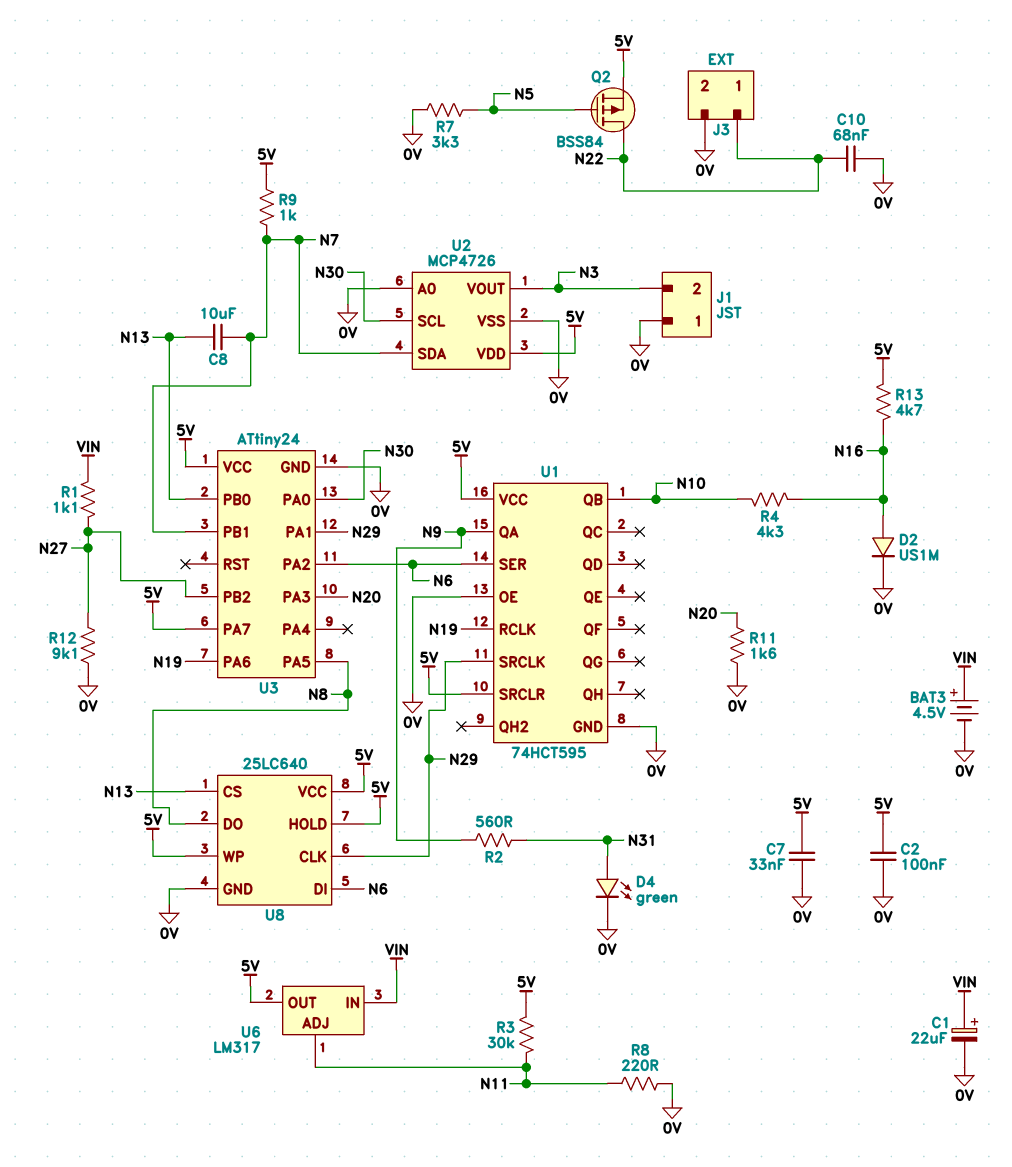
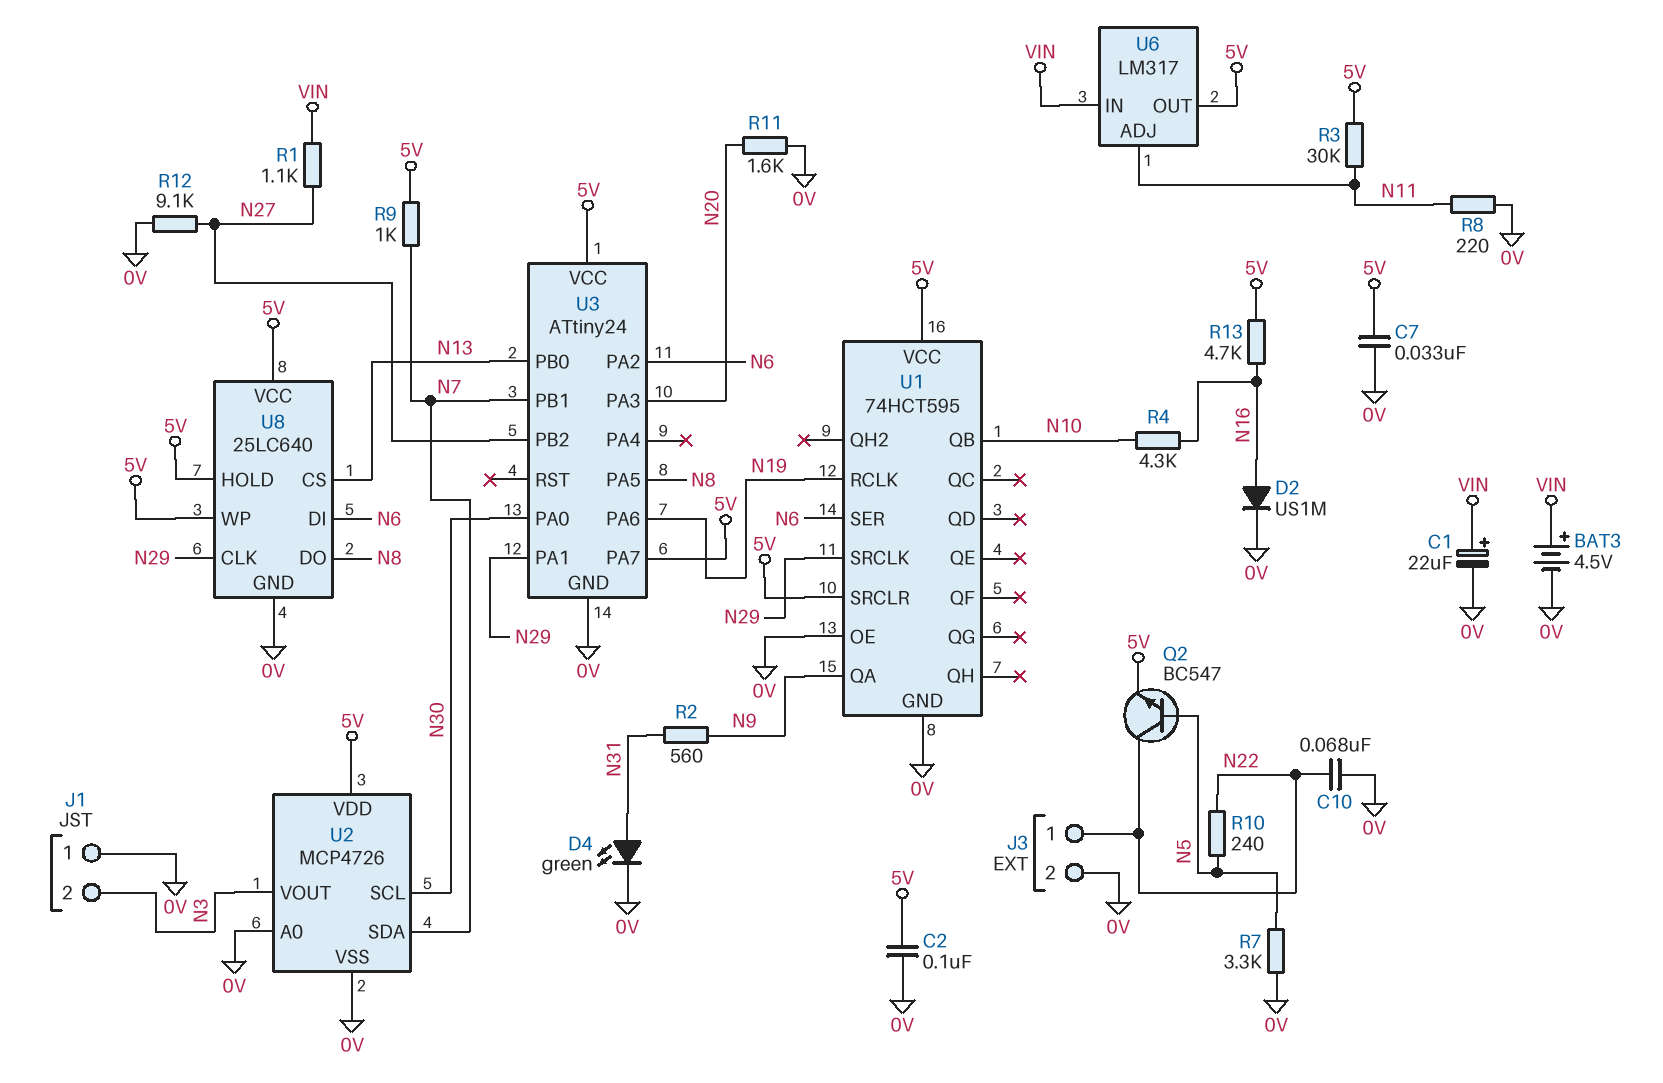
C8: 10uF (N7, N13) -> none
Q2: PMOS BSS84 (G N5, D N22, S 5V) -> NPN BC547 (B N5, C N22, E 5V)
R10: none -> 240 (N5, N22)

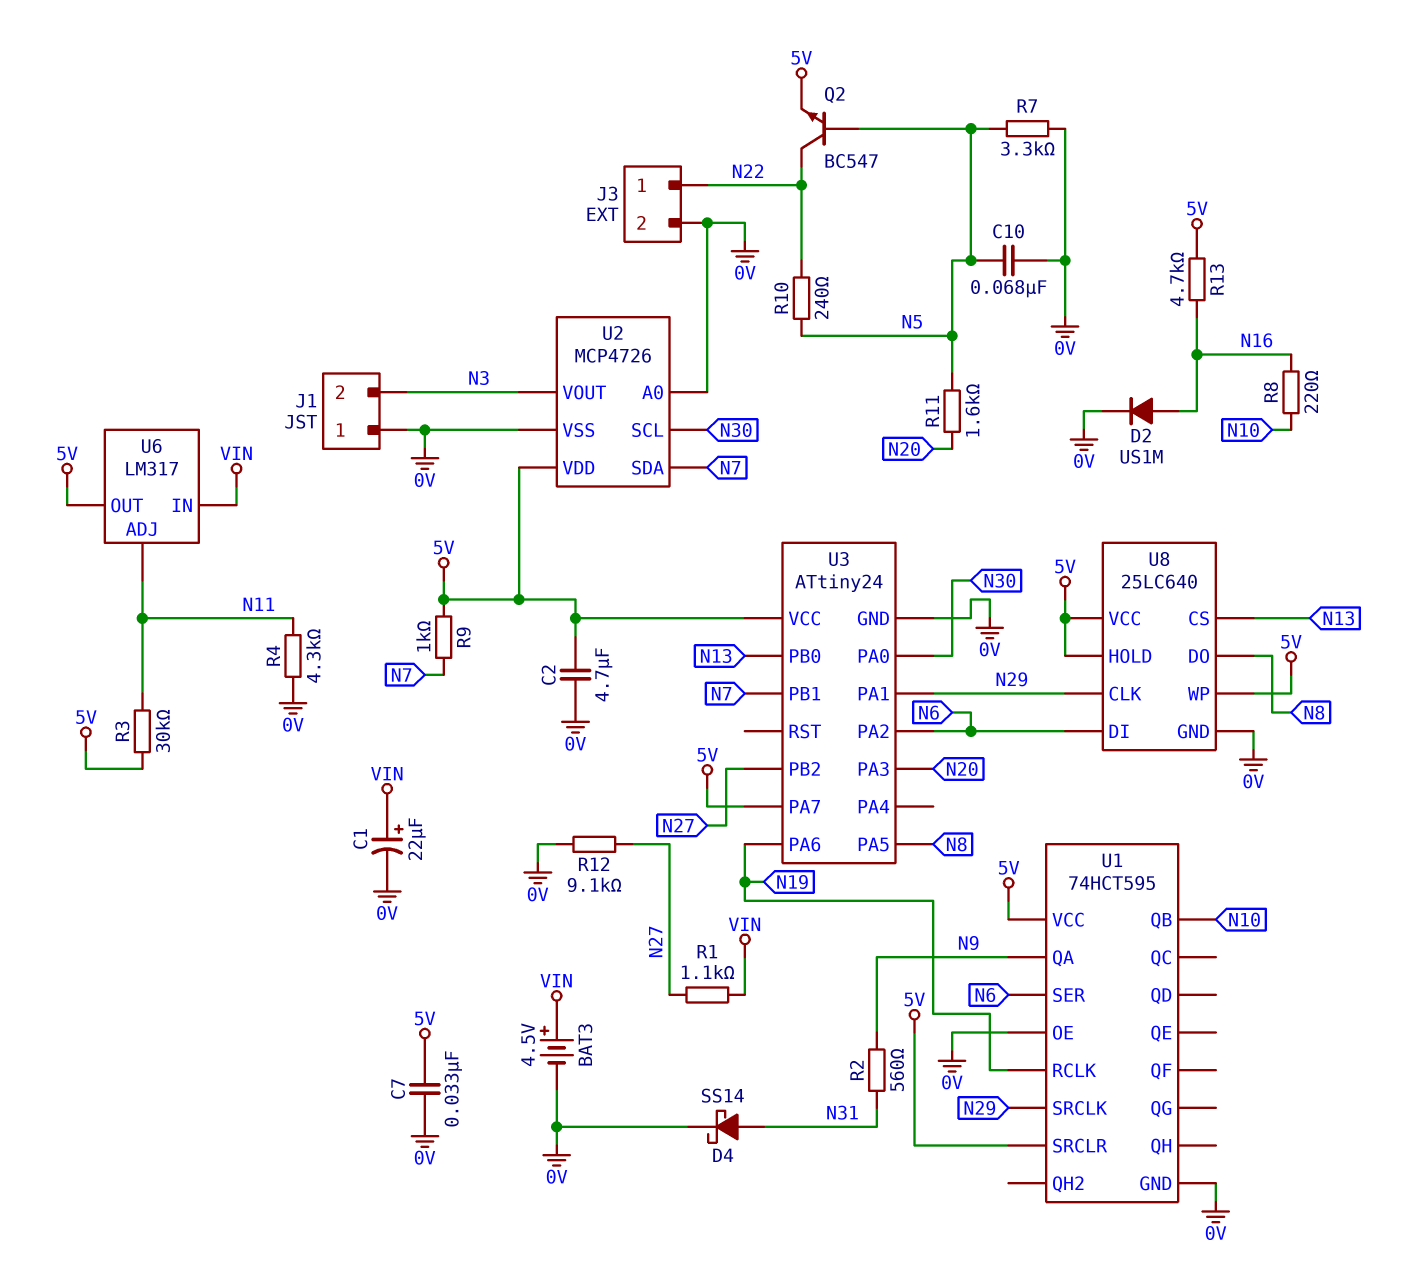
C2: 100nF (0V, 5V) -> 4.7uF (0V, 5V)
C10: 68nF (0V, N22) -> 68nF (0V, N5)
D4: LED green (A N31, K 0V) -> schottky SS14 (A N31, K 0V)
R4: 4.3k (N10, N16) -> 4.3k (0V, N11)
R8: 220 (0V, N11) -> 220 (N10, N16)
R11: 1.6k (0V, N20) -> 1.6k (N5, N20)

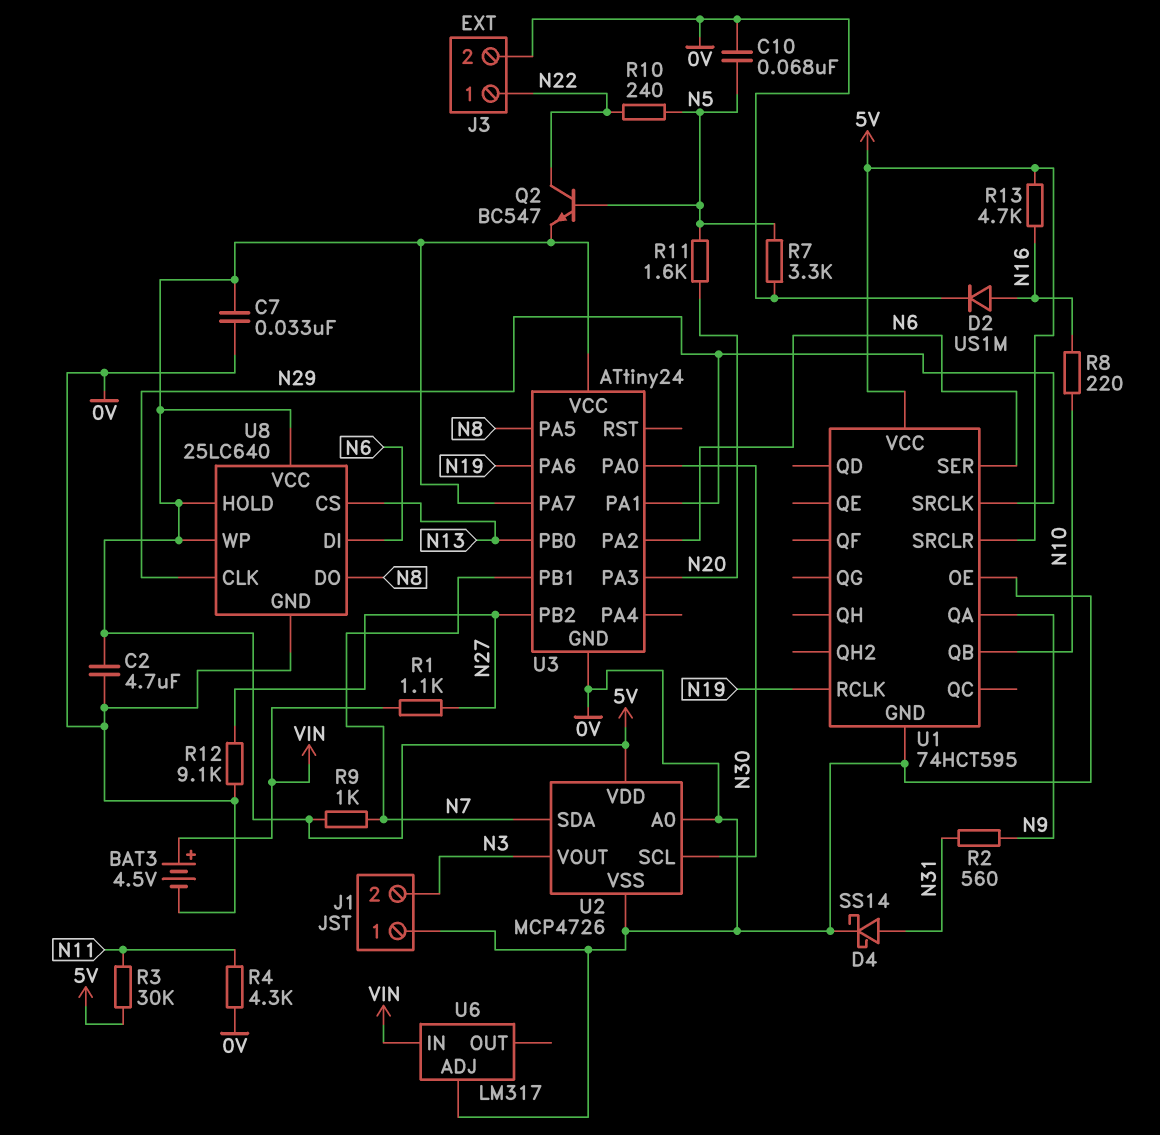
C1: 22uF (plus VIN, minus 0V) -> none
U6 pin ADJ: N11 -> 0V
U6 pin OUT: 5V -> none

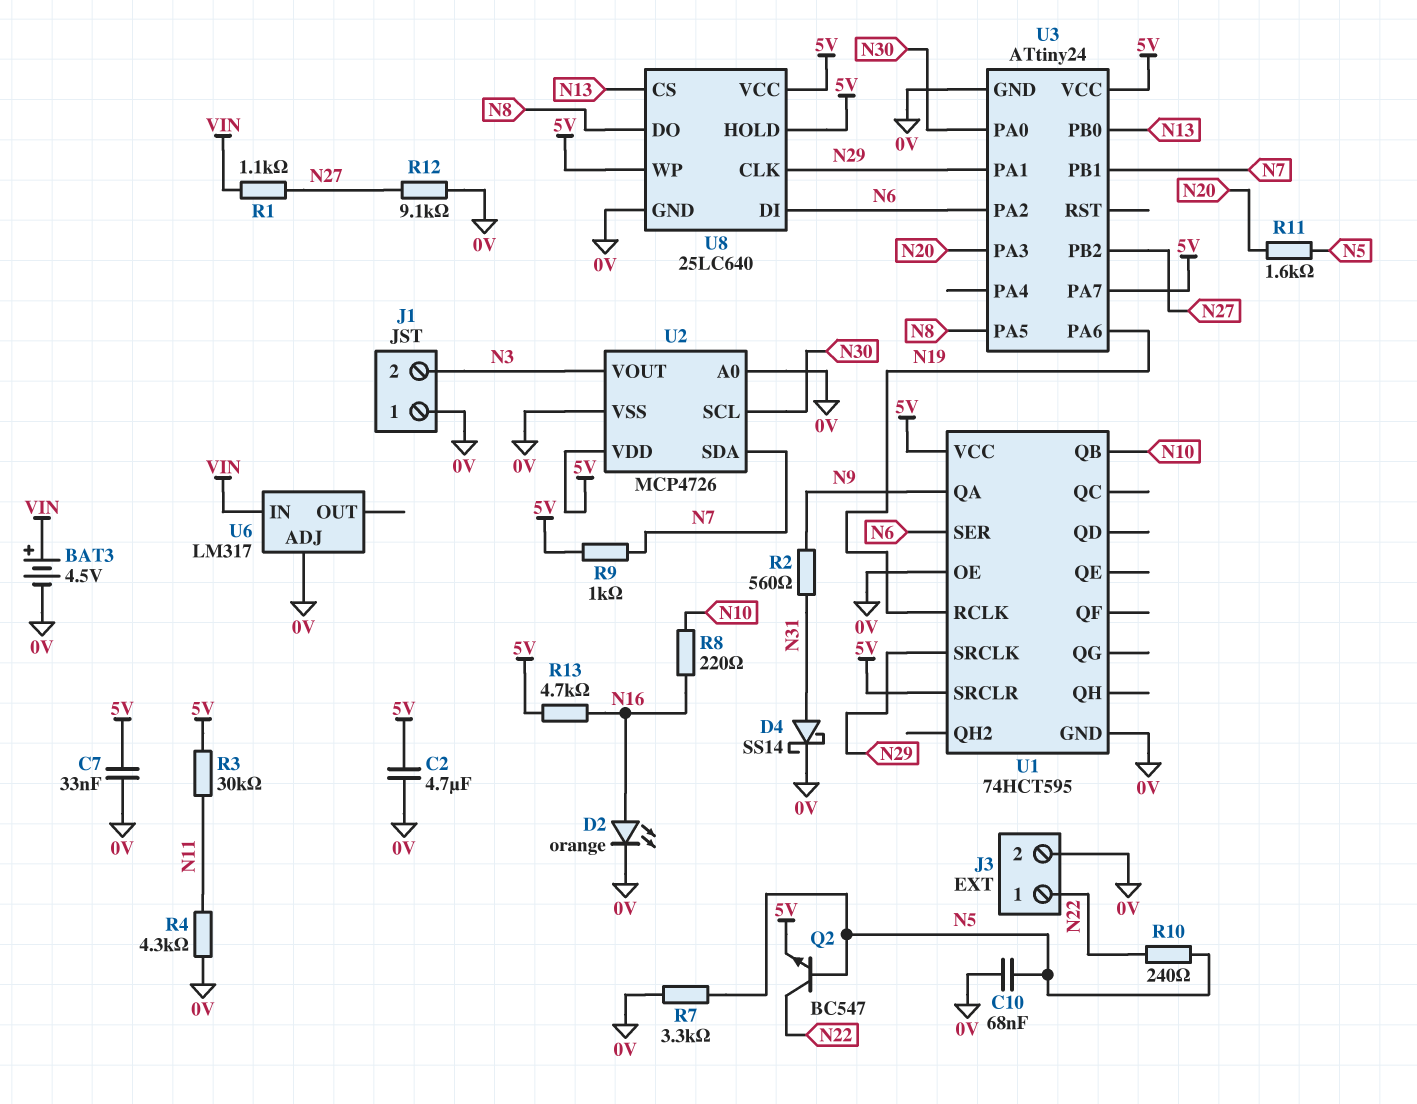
D2: diode US1M (A N16, K 0V) -> LED orange (A N16, K 0V)

